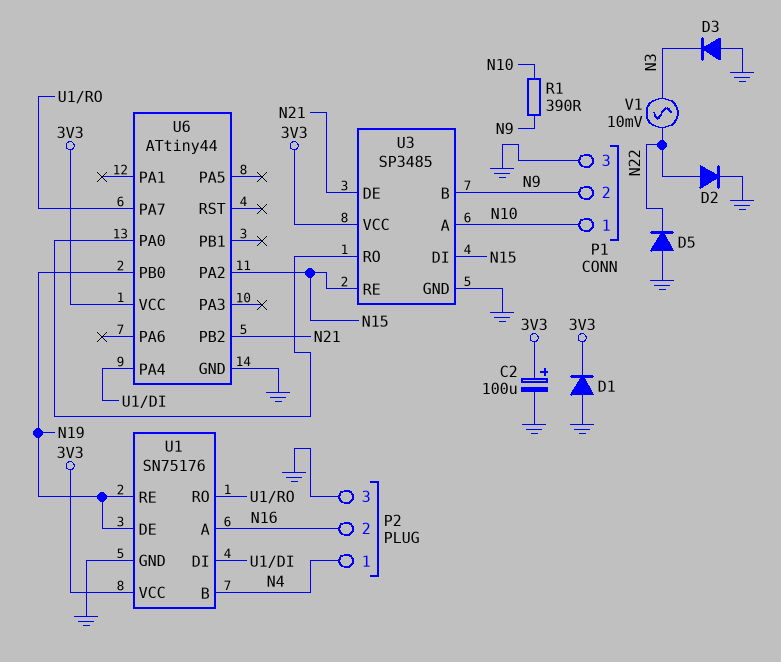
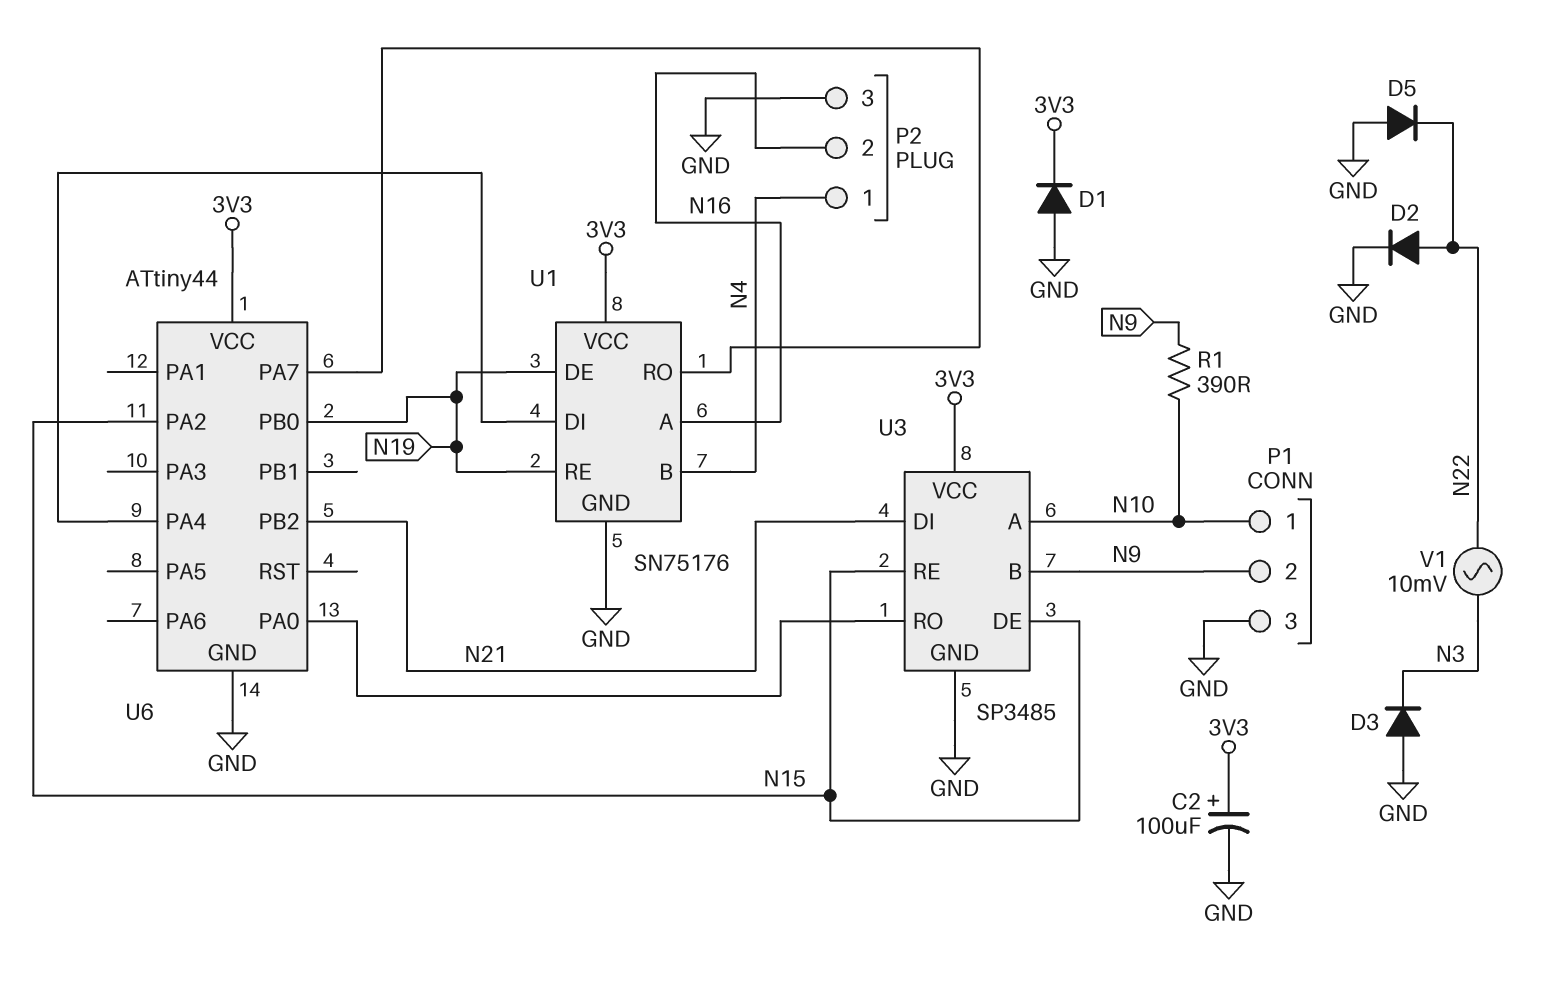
U3 pin DE: N21 -> N15
U3 pin DI: N15 -> N21

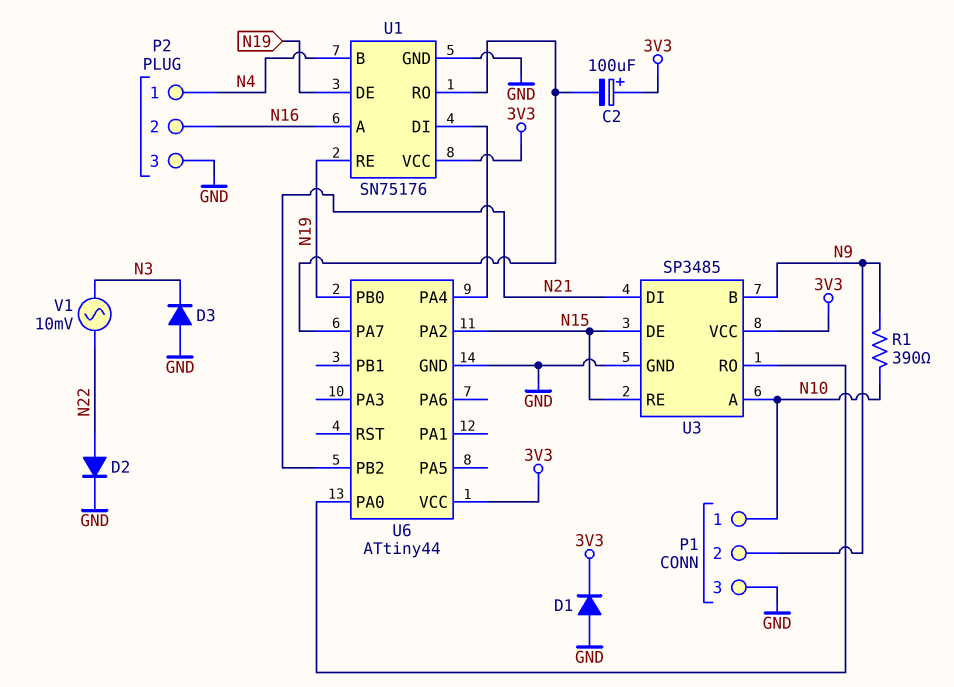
C2: 100uF (plus 3V3, minus GND) -> 100uF (plus 3V3, minus U1/RO)
D5: diode (A GND, K N22) -> none

